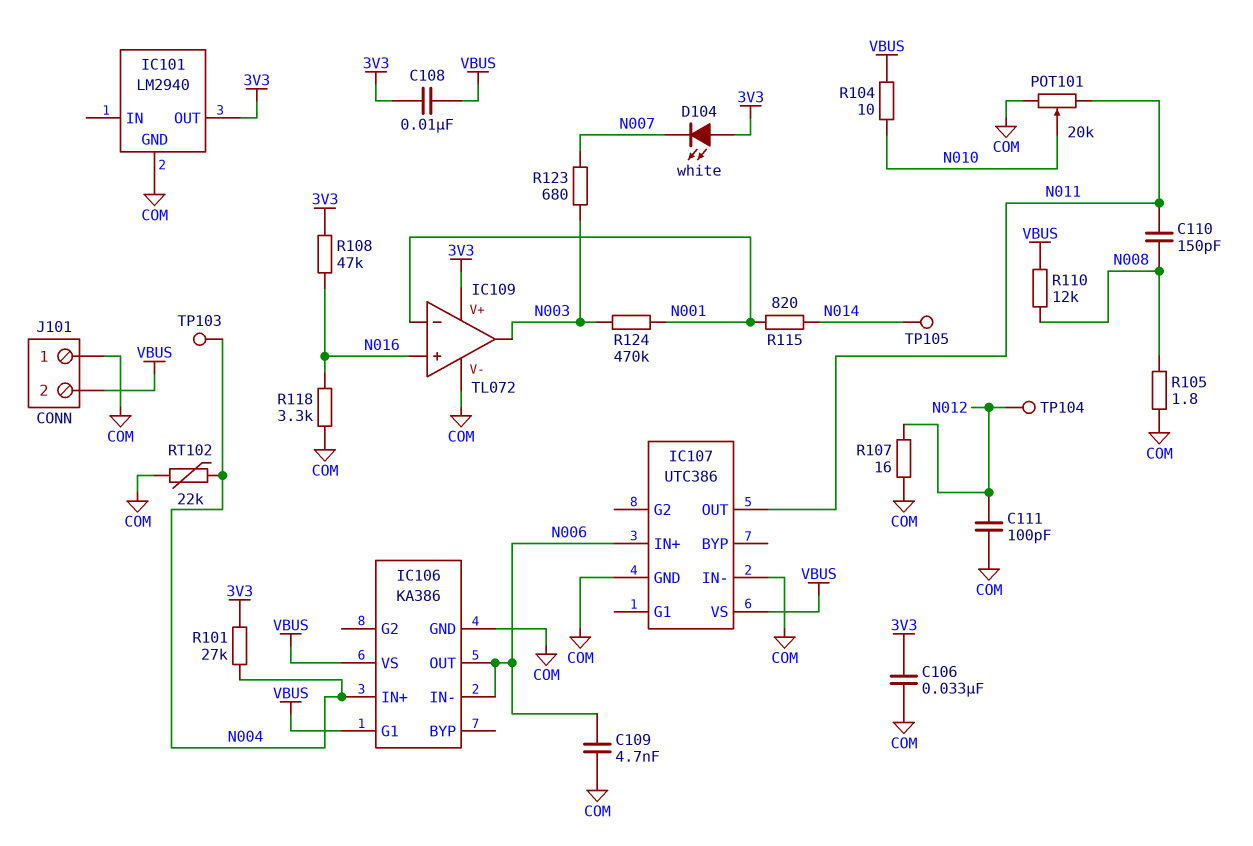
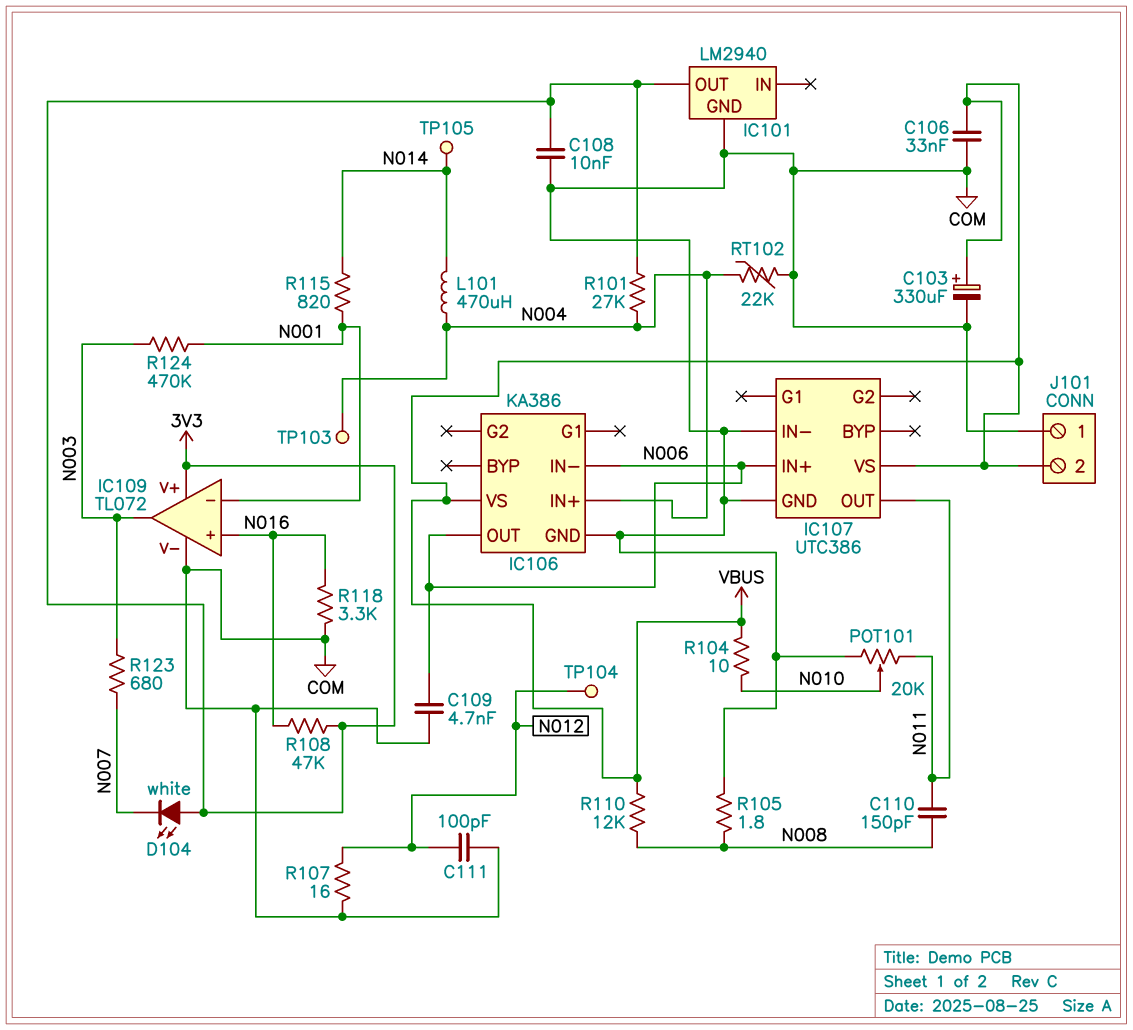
C103: none -> 330uF (plus VBUS, minus COM)
C106: 33nF (3V3, COM) -> 33nF (COM, VBUS)
C108: 10nF (3V3, VBUS) -> 10nF (3V3, COM)
IC106 pin G1: VBUS -> none
L101: none -> 470uH (N004, N014)

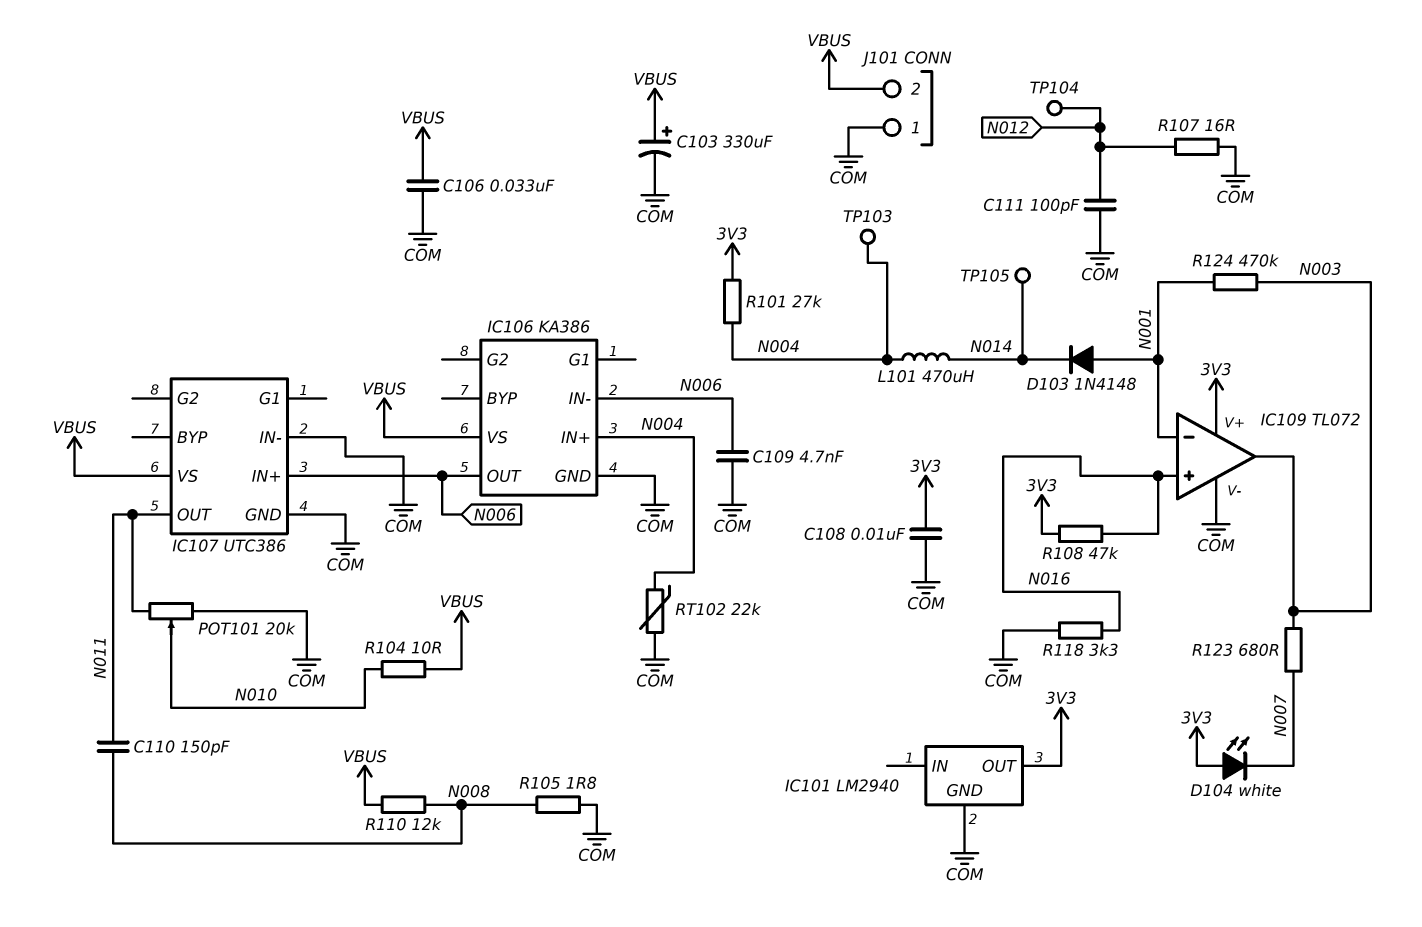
D103: none -> diode 1N4148 (A N001, K N014)
R115: 820 (N001, N014) -> none

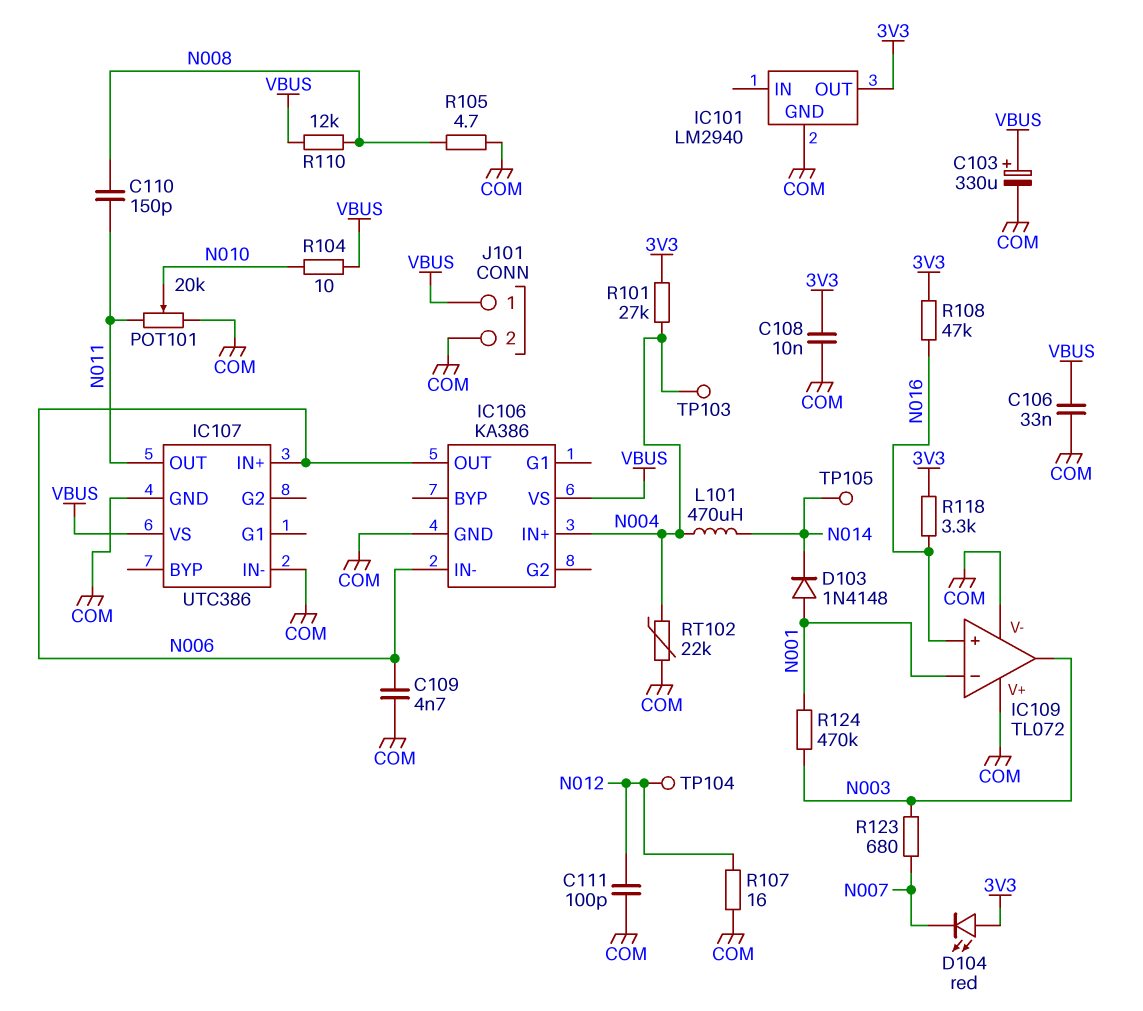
D104: LED white (A 3V3, K N007) -> LED red (A 3V3, K N007)
IC109 pin V+: 3V3 -> COM
J101 pin 1: COM -> VBUS
J101 pin 2: VBUS -> COM
R105: 1.8 (COM, N008) -> 4.7 (COM, N008)
R118: 3.3k (COM, N016) -> 3.3k (3V3, N016)

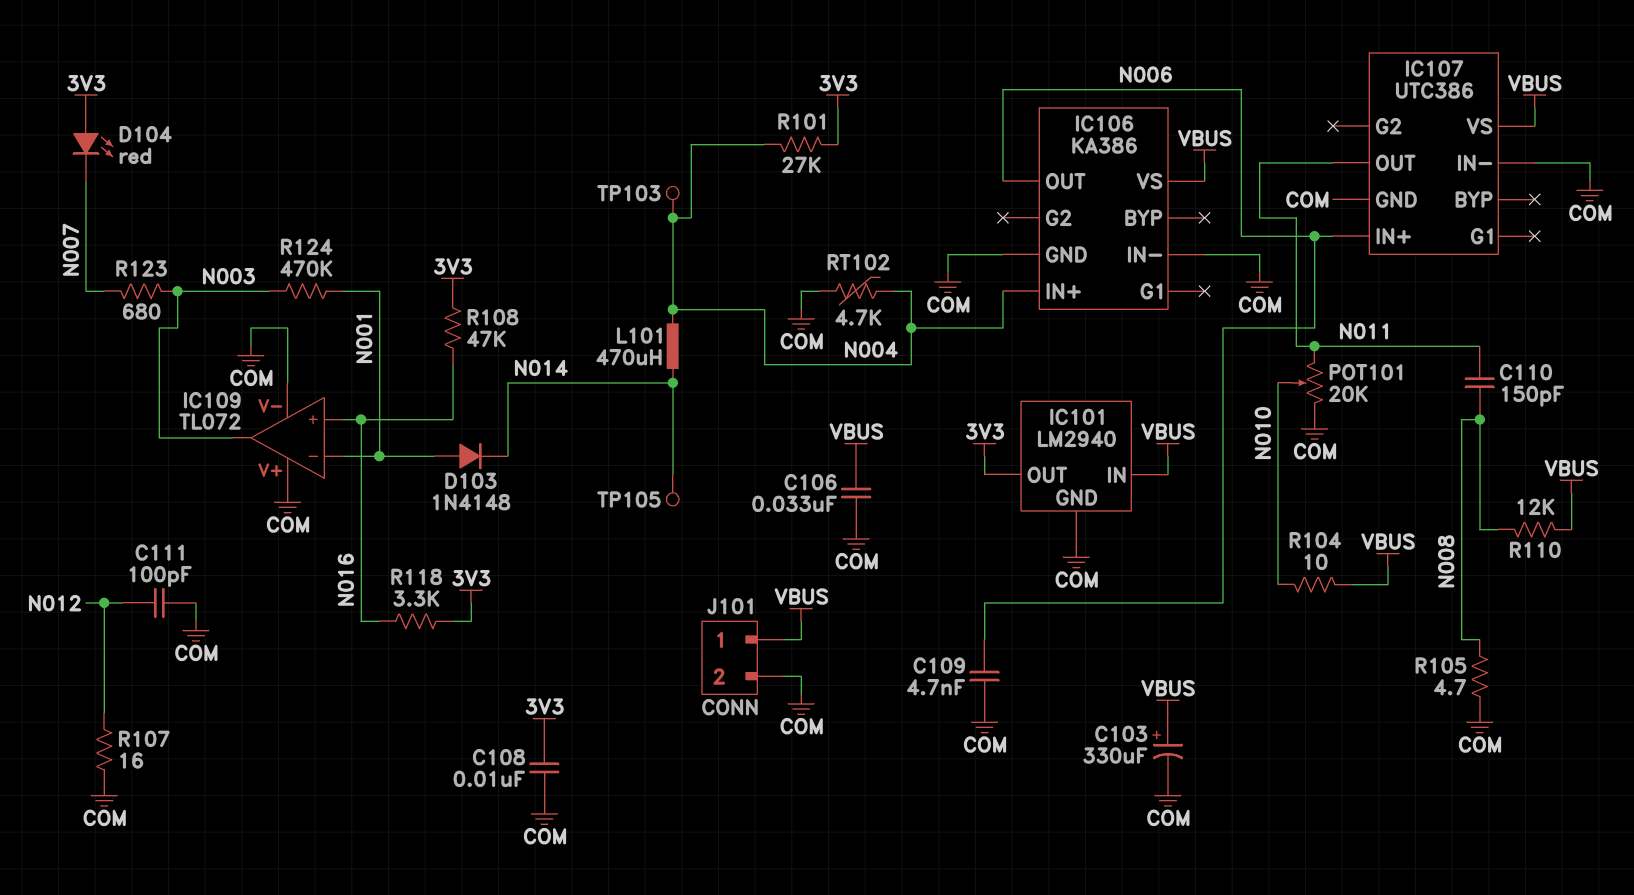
IC101 pin IN: none -> VBUS
IC106 pin IN-: N006 -> COM
RT102: 22k (COM, N004) -> 4.7k (COM, N004)
TP104: test point (N012) -> none

